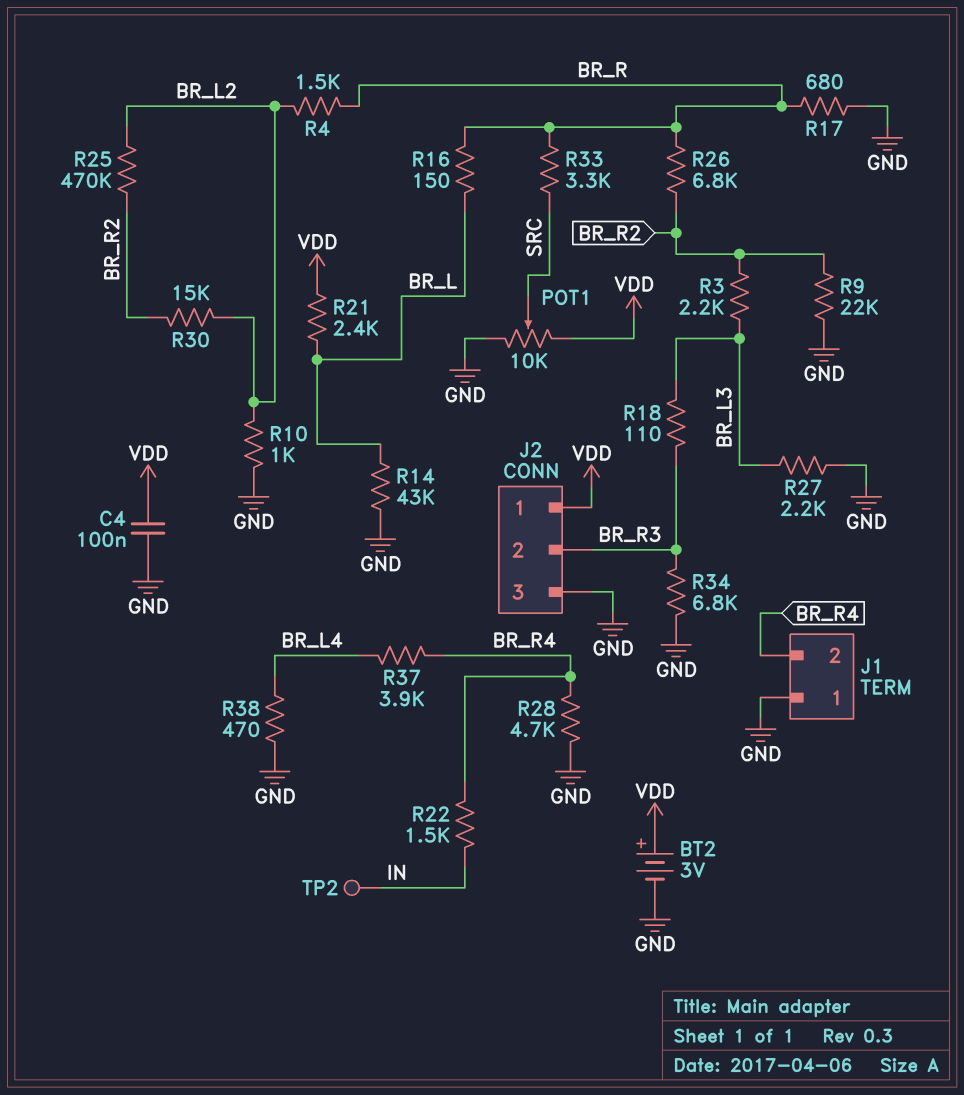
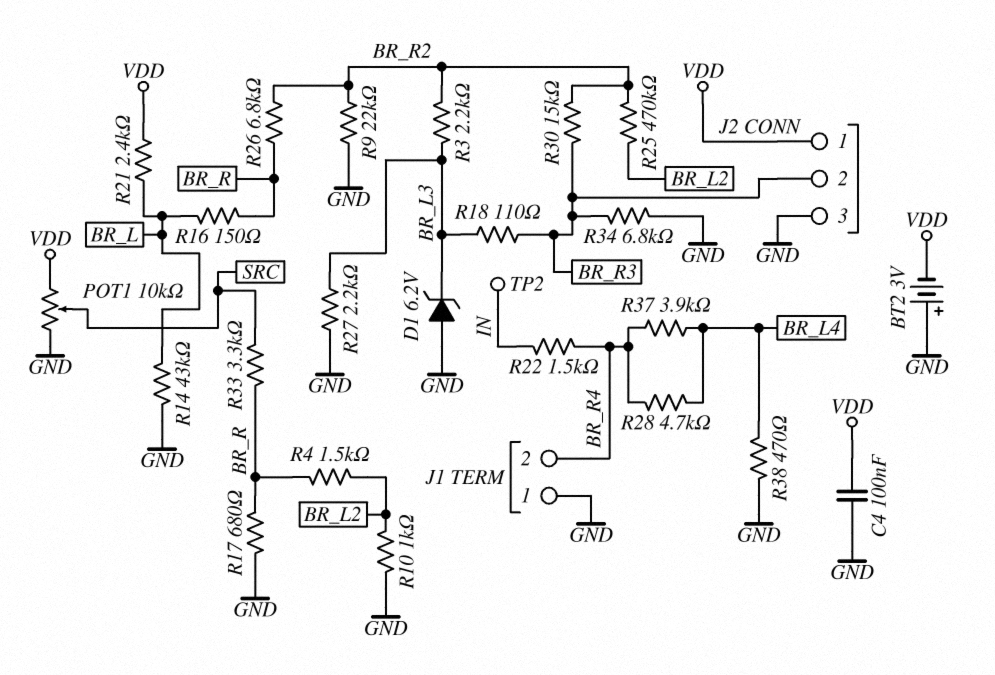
BT2: 3V (plus VDD, minus GND) -> 3V (plus GND, minus VDD)
D1: none -> zener 6.2V (A GND, K BR_L3)
R28: 4.7k (BR_R4, GND) -> 4.7k (BR_L4, BR_R4)
R30: 15k (BR_L2, BR_R2) -> 15k (BR_R2, BR_R3)

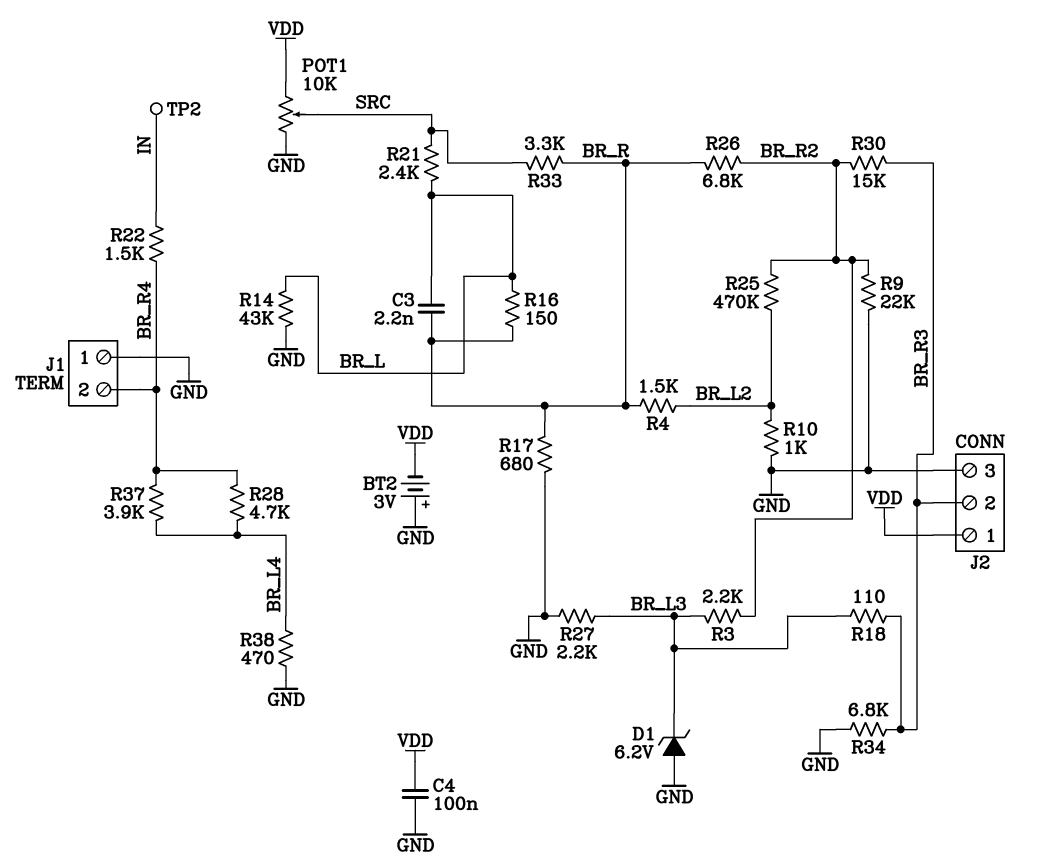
C3: none -> 2.2nF (BR_L, BR_R)
R21: 2.4k (BR_L, VDD) -> 2.4k (BR_L, SRC)

